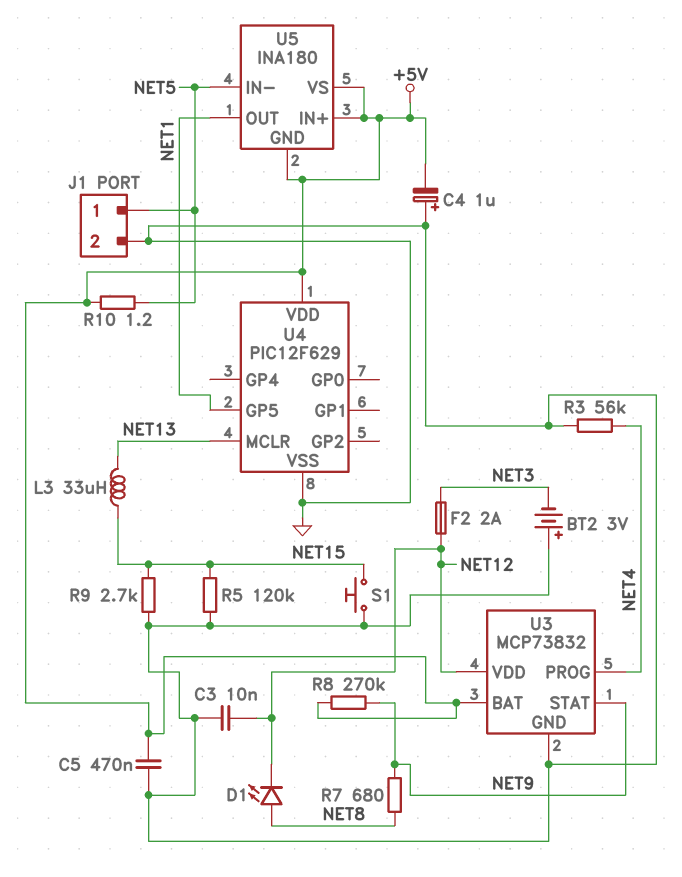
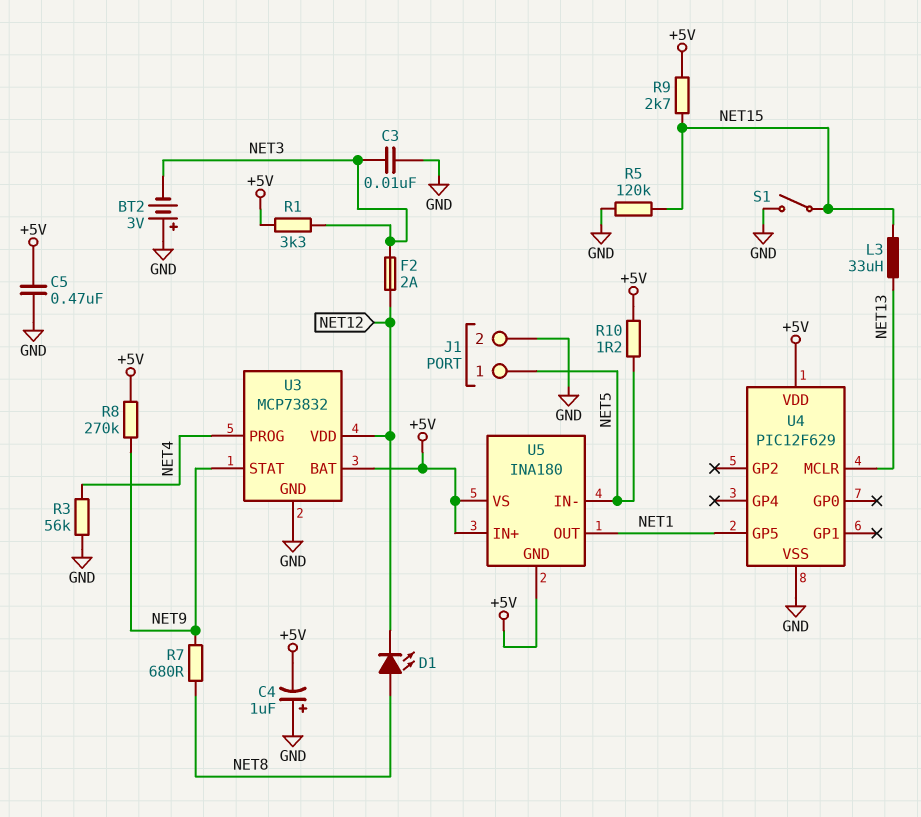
C3: 10nF (GND, NET12) -> 10nF (GND, NET3)
R1: none -> 3.3k (+5V, NET3)
R9: 2.7k (GND, NET15) -> 2.7k (+5V, NET15)
S1: button (GND, NET15) -> switch (GND, NET15)

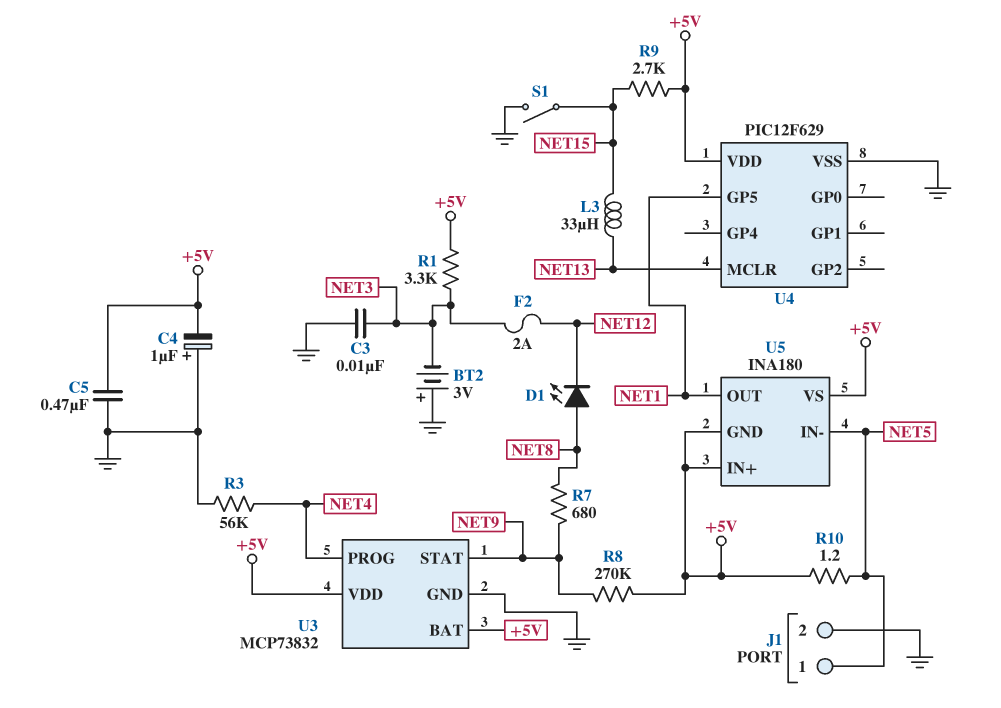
R5: 120k (GND, NET15) -> none
U3 pin VDD: NET12 -> +5V

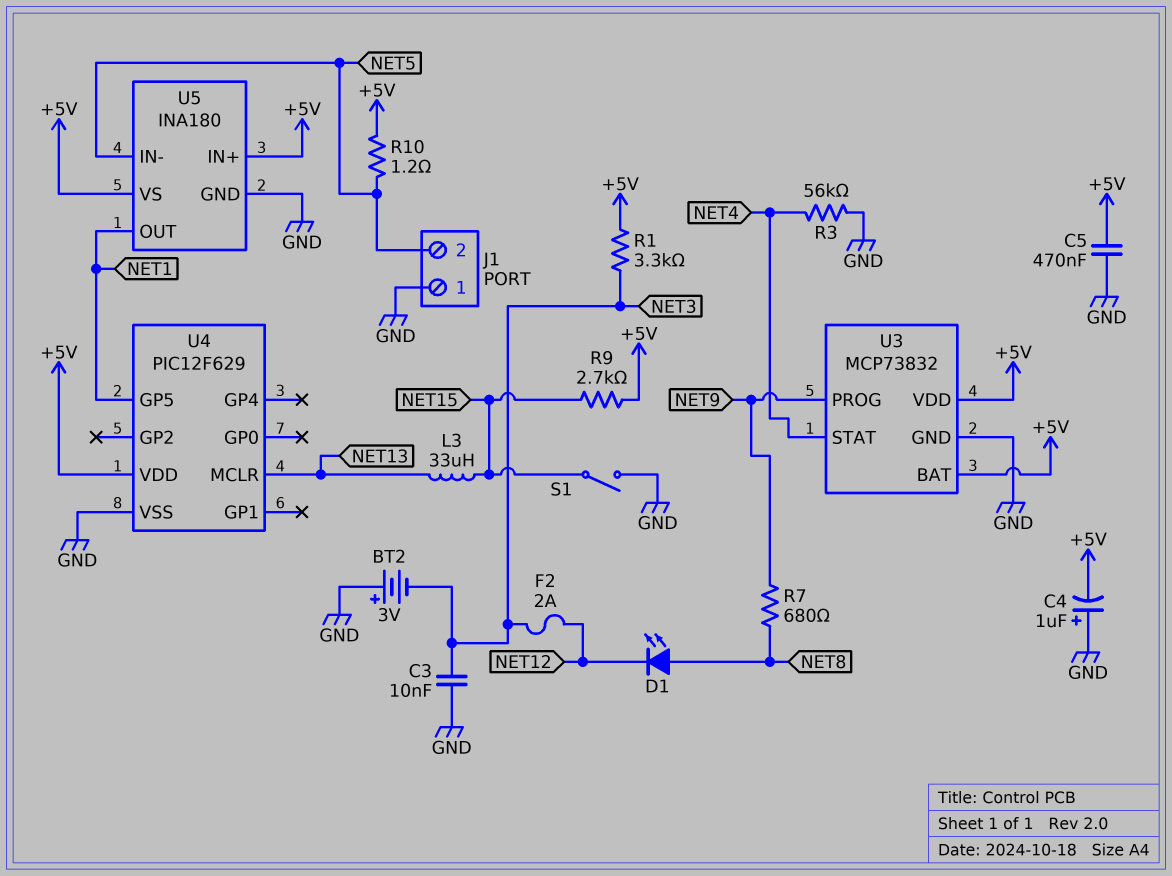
J1 pin 1: NET5 -> GND
J1 pin 2: GND -> NET5
R8: 270k (+5V, NET9) -> none
U3 pin PROG: NET4 -> NET9
U3 pin STAT: NET9 -> NET4
U5 pin GND: +5V -> GND

